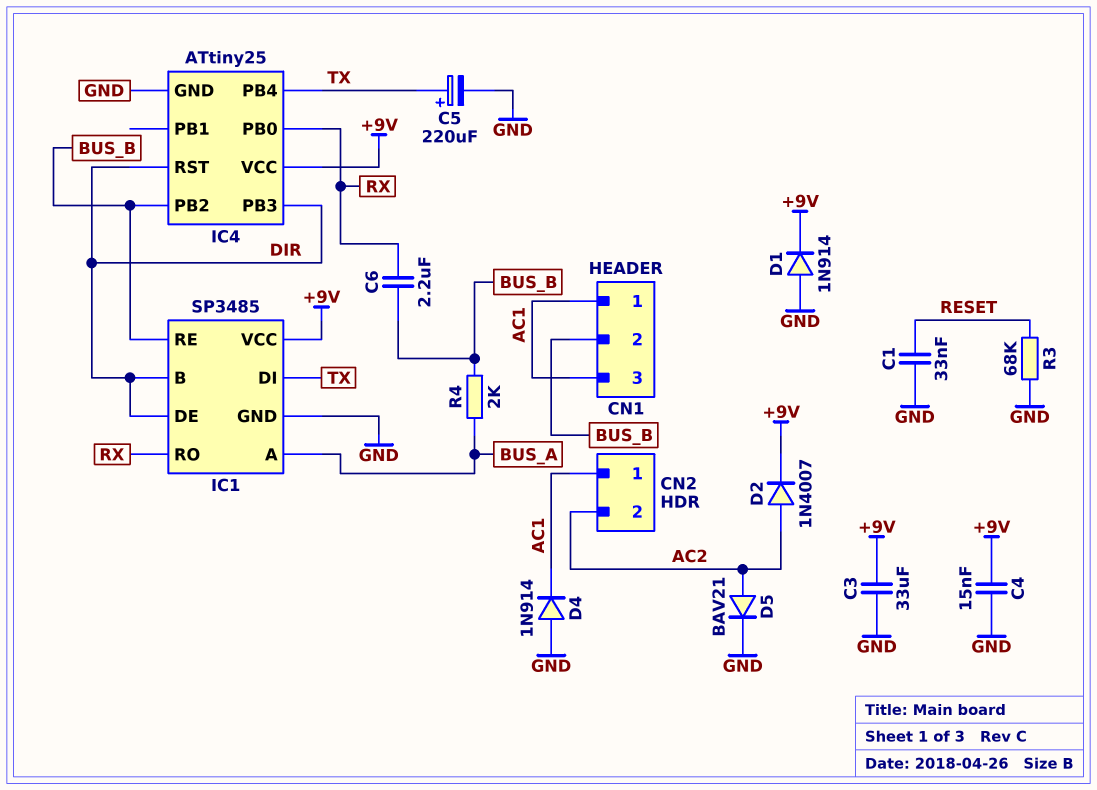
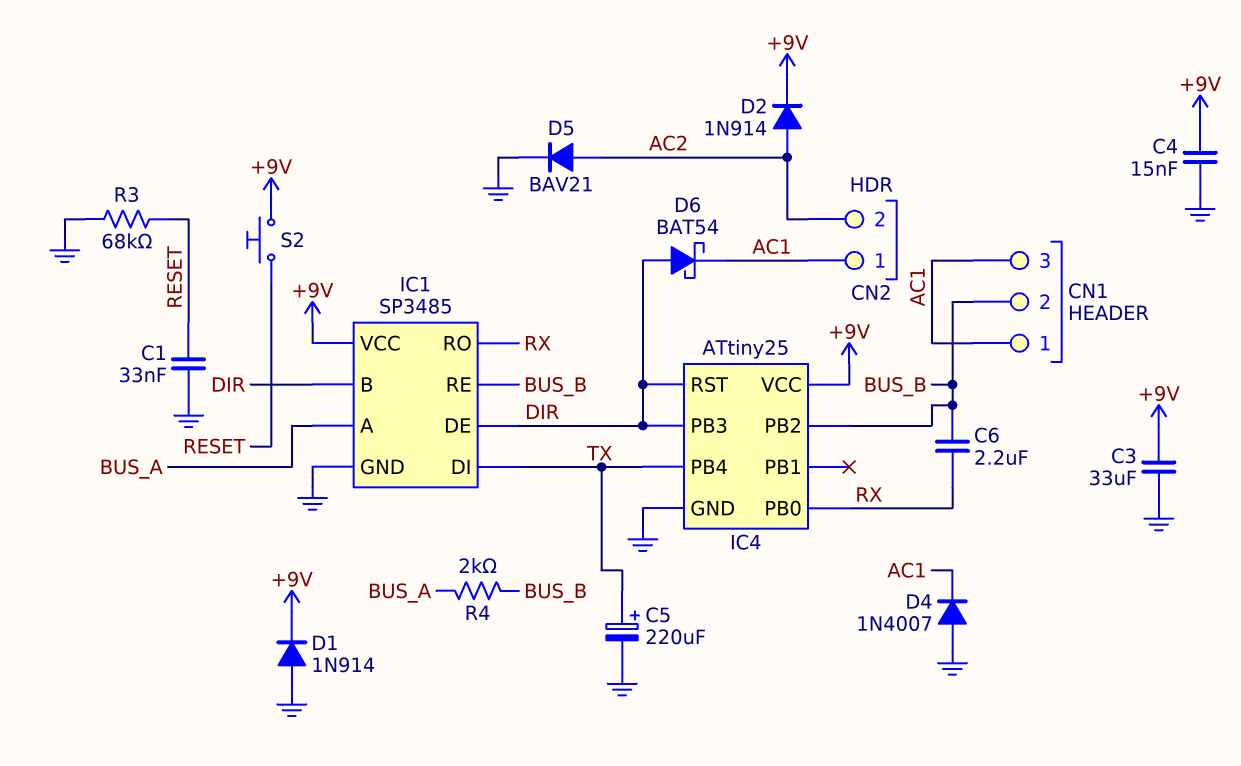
D2: diode 1N4007 (A AC2, K +9V) -> diode 1N914 (A AC2, K +9V)
D4: diode 1N914 (A GND, K AC1) -> diode 1N4007 (A GND, K AC1)
D6: none -> schottky BAT54 (A DIR, K AC1)
S2: none -> button (+9V, RESET)

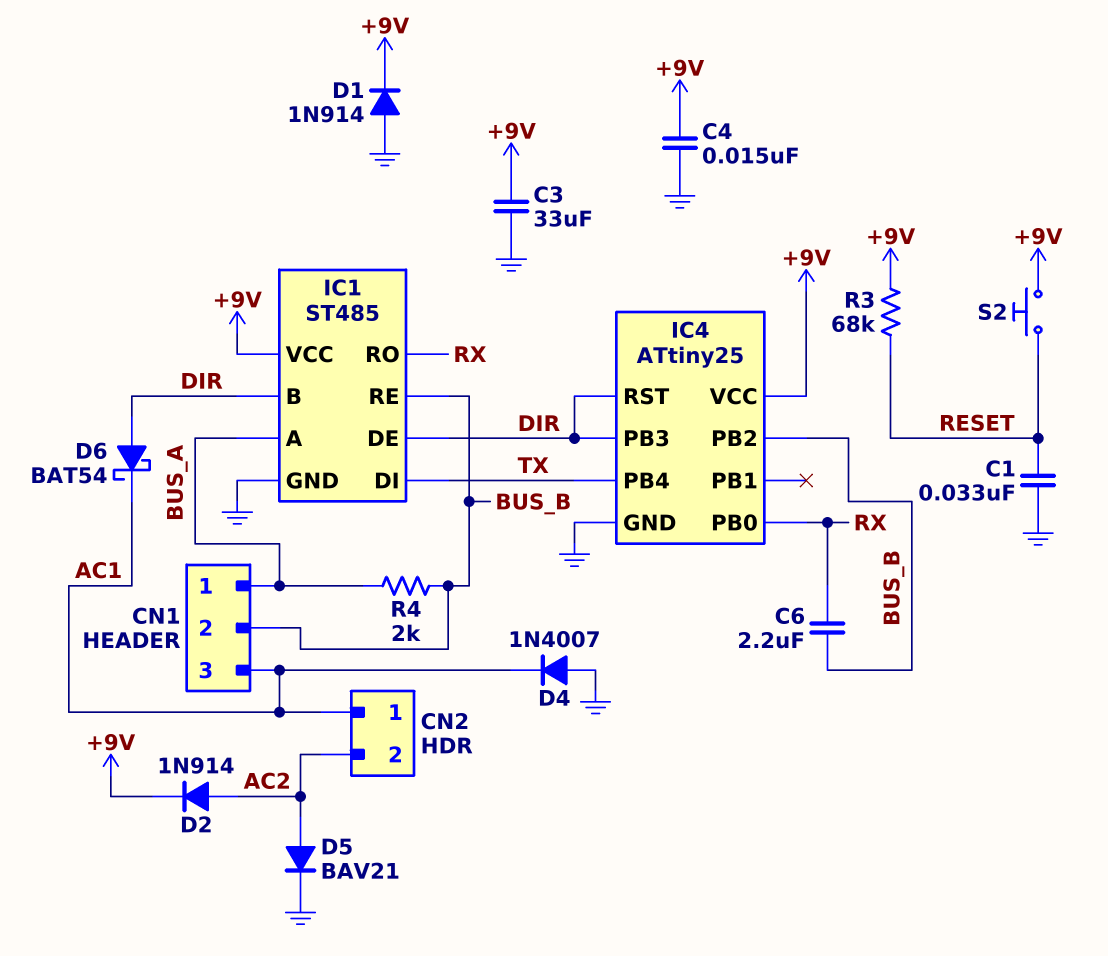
C5: 220uF (plus TX, minus GND) -> none
CN1 pin 1: AC1 -> BUS_A
IC1: SP3485 -> ST485
R3: 68k (GND, RESET) -> 68k (+9V, RESET)

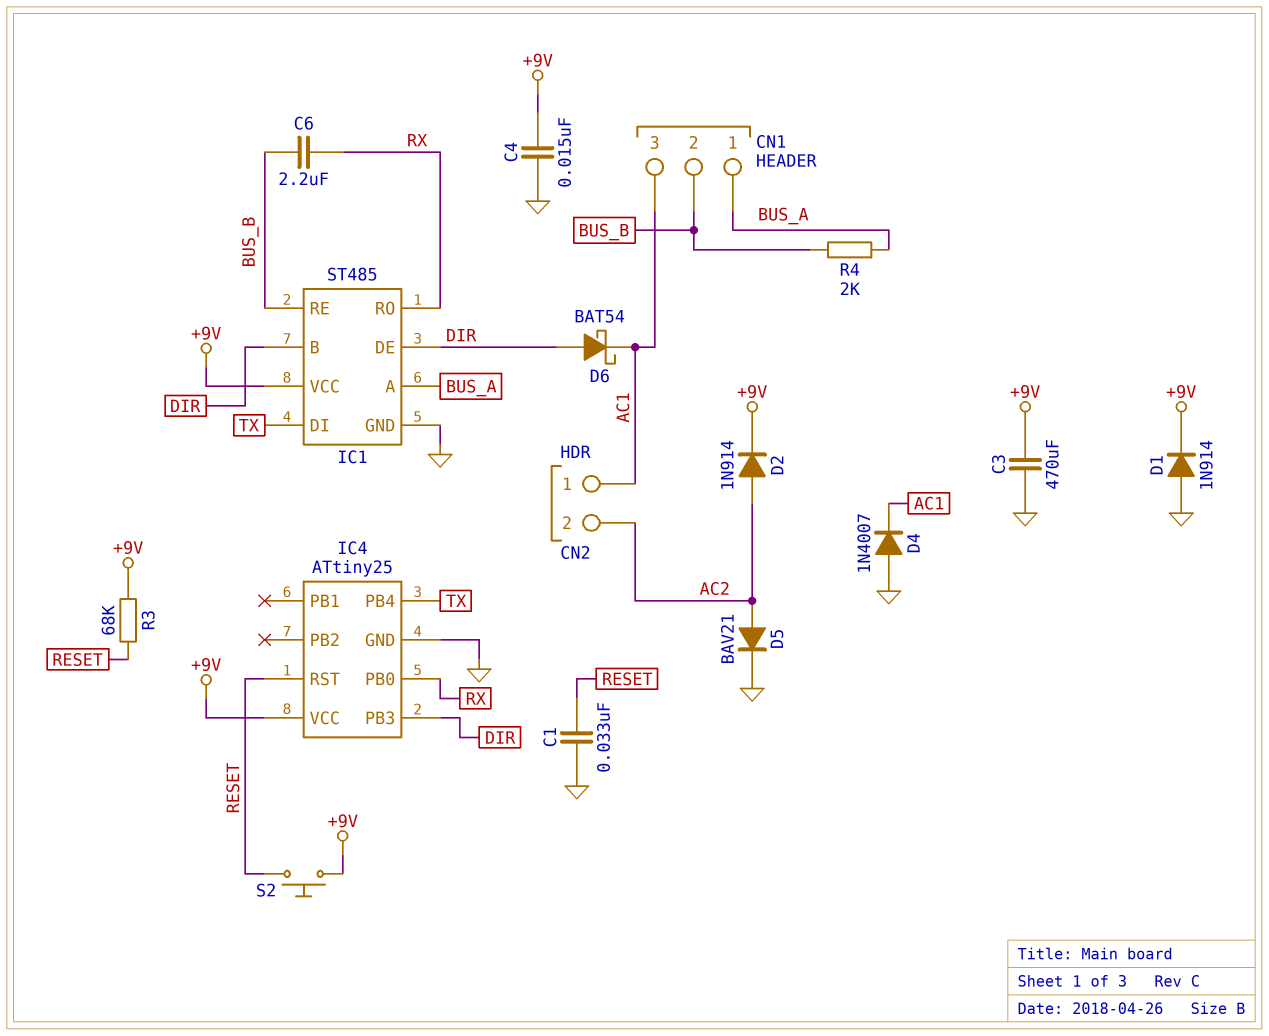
C3: 33uF (+9V, GND) -> 470uF (+9V, GND)
IC4 pin PB2: BUS_B -> none
IC4 pin RST: DIR -> RESET

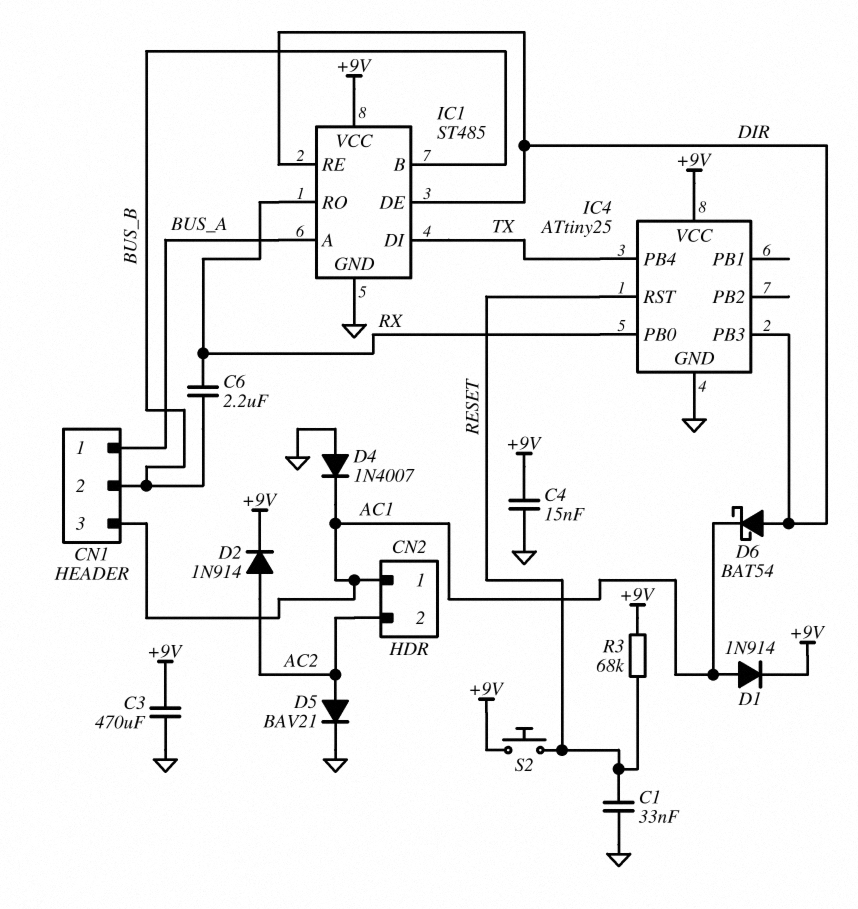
D1: diode 1N914 (A GND, K +9V) -> diode 1N914 (A AC1, K +9V)
IC1 pin B: DIR -> BUS_B
IC1 pin RE: BUS_B -> DIR
R4: 2k (BUS_A, BUS_B) -> none

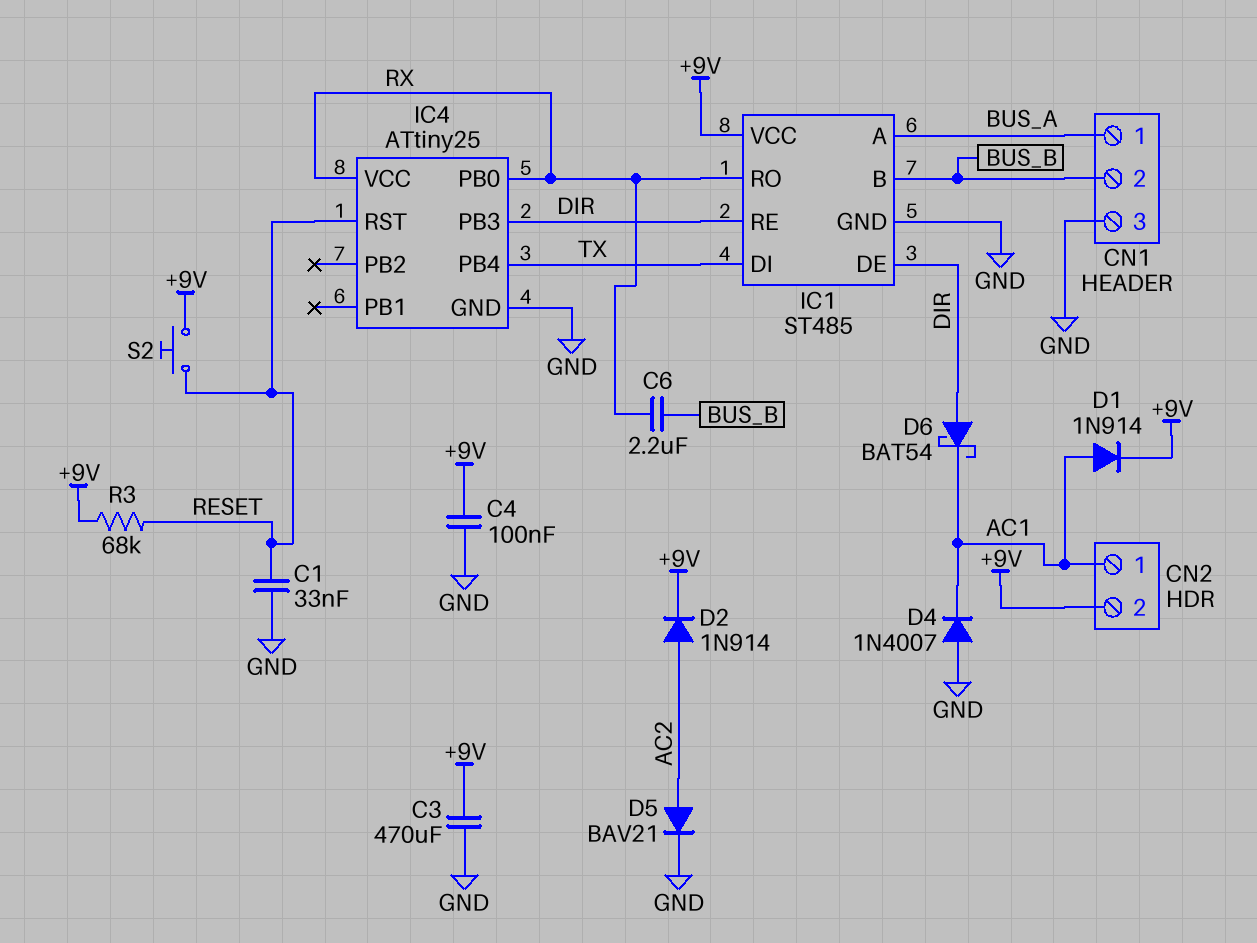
C4: 15nF (+9V, GND) -> 100nF (+9V, GND)
CN1 pin 3: AC1 -> GND
CN2 pin 2: AC2 -> +9V
IC4 pin VCC: +9V -> RX

